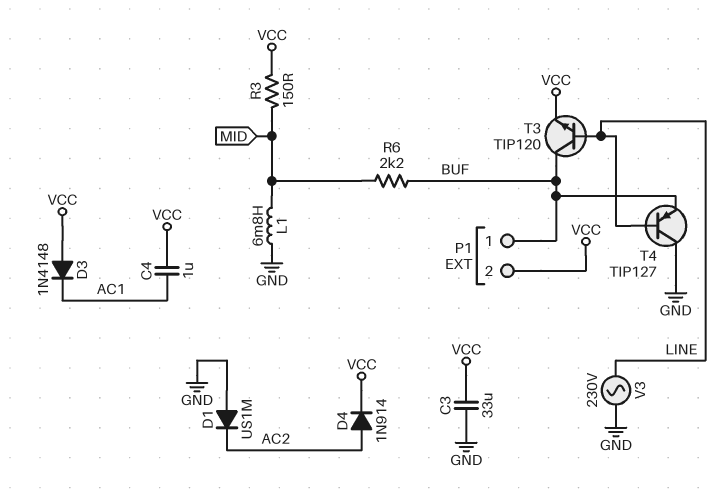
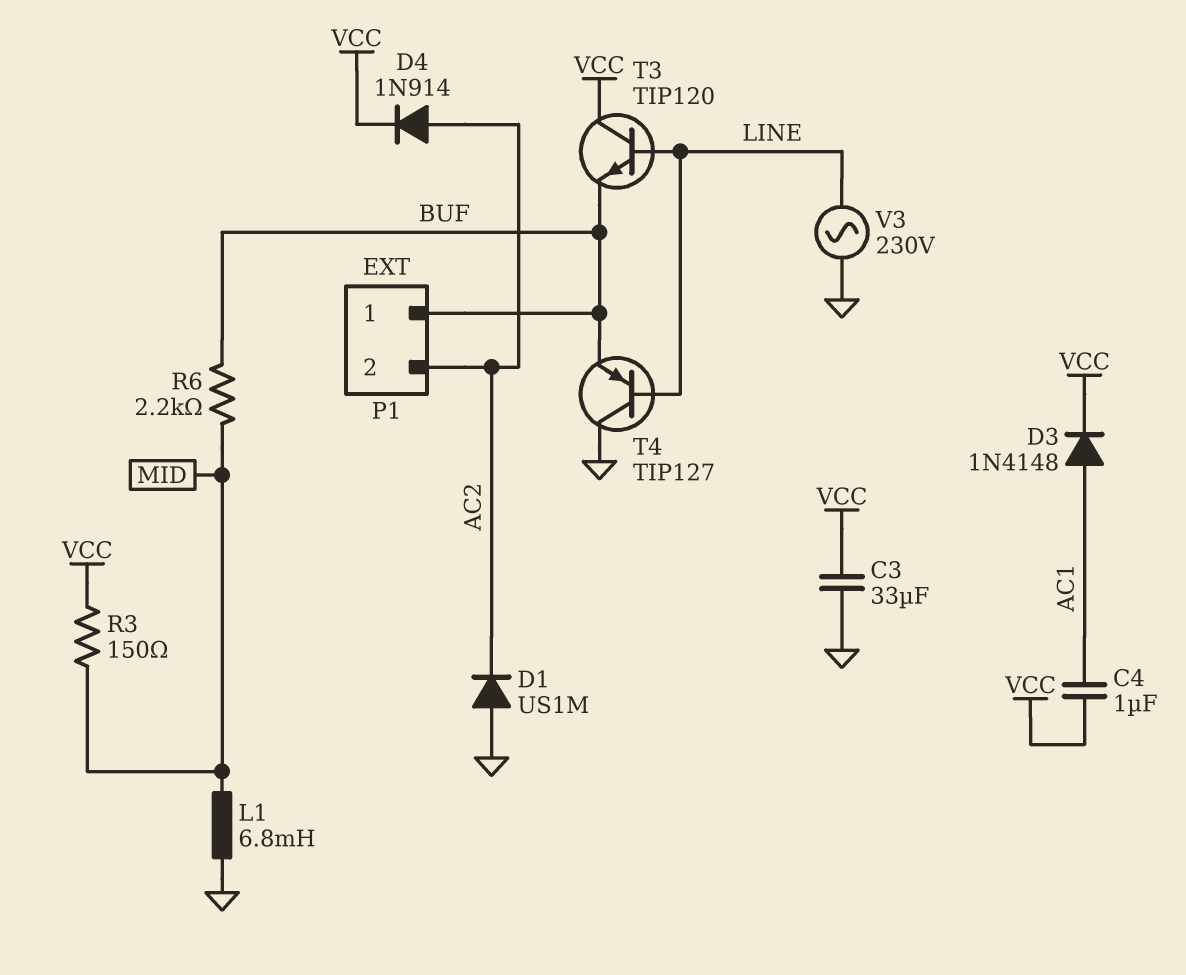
D3: diode 1N4148 (A VCC, K AC1) -> diode 1N4148 (A AC1, K VCC)
P1 pin 2: VCC -> AC2
T3: NPN TIP120 (B LINE, C BUF, E VCC) -> NPN TIP120 (B LINE, C VCC, E BUF)

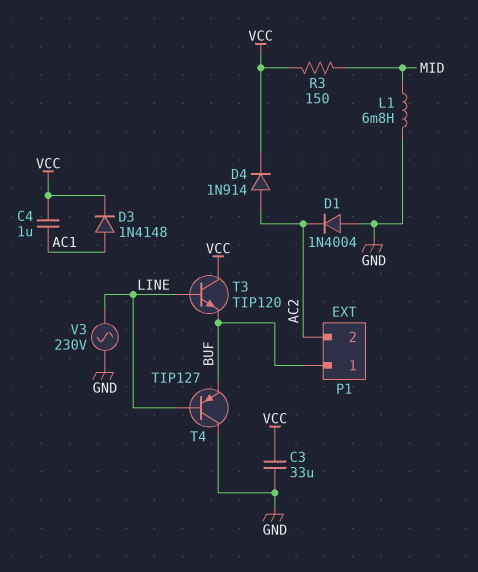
D1: diode US1M (A GND, K AC2) -> diode 1N4004 (A GND, K AC2)
R6: 2.2k (BUF, MID) -> none

